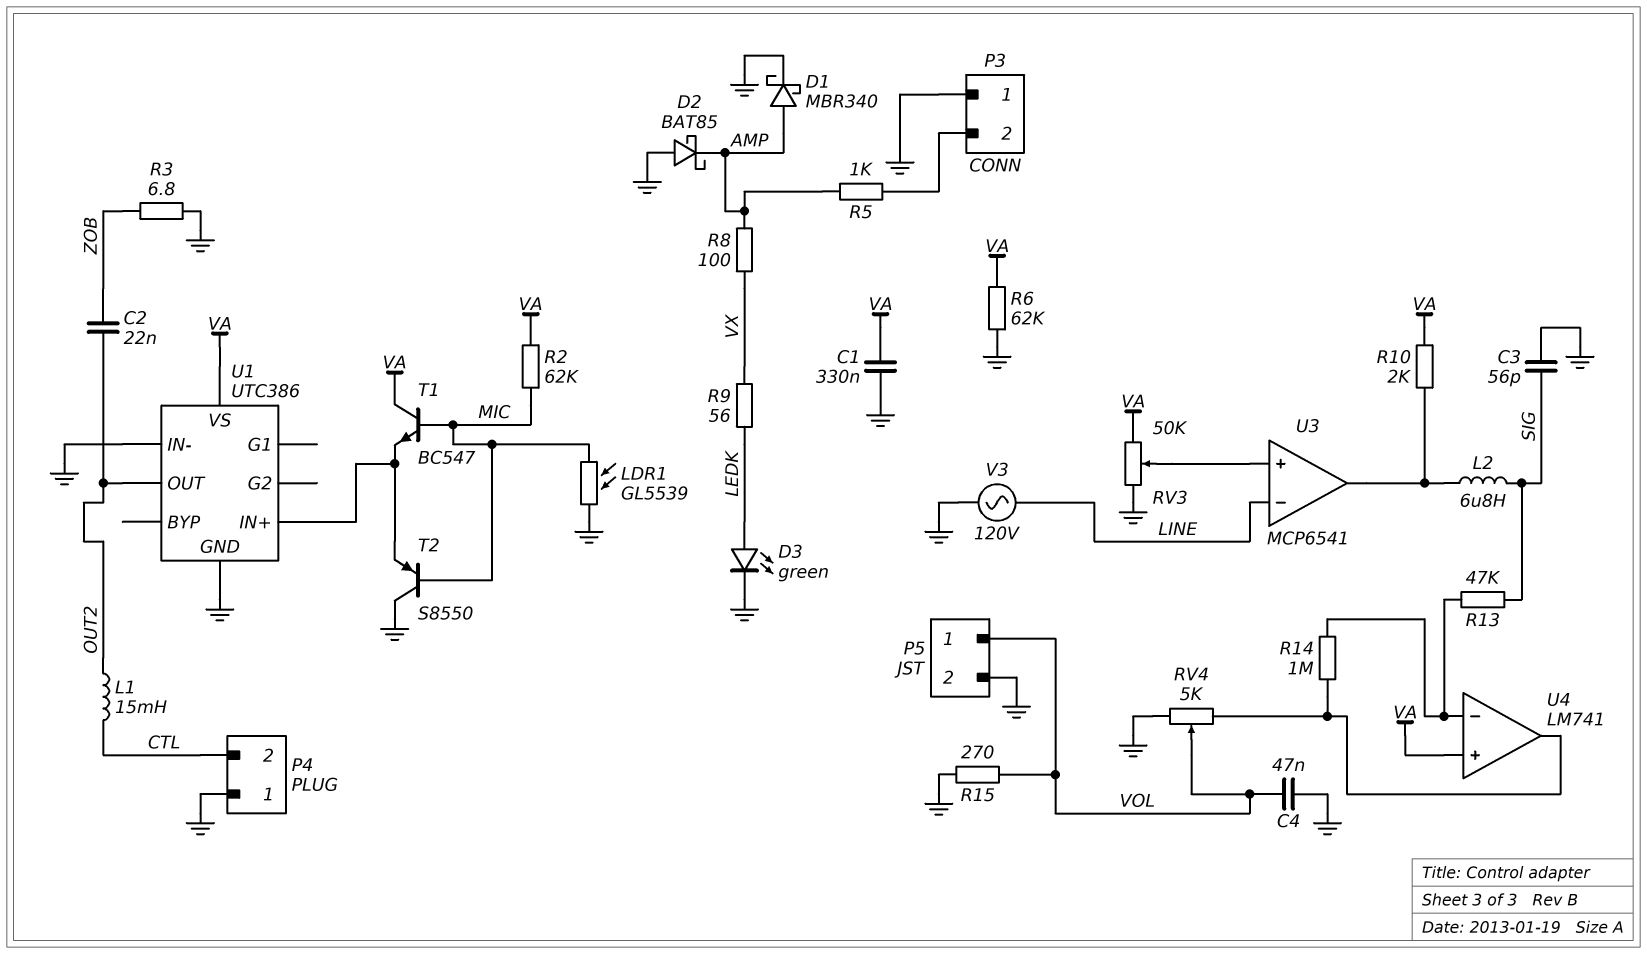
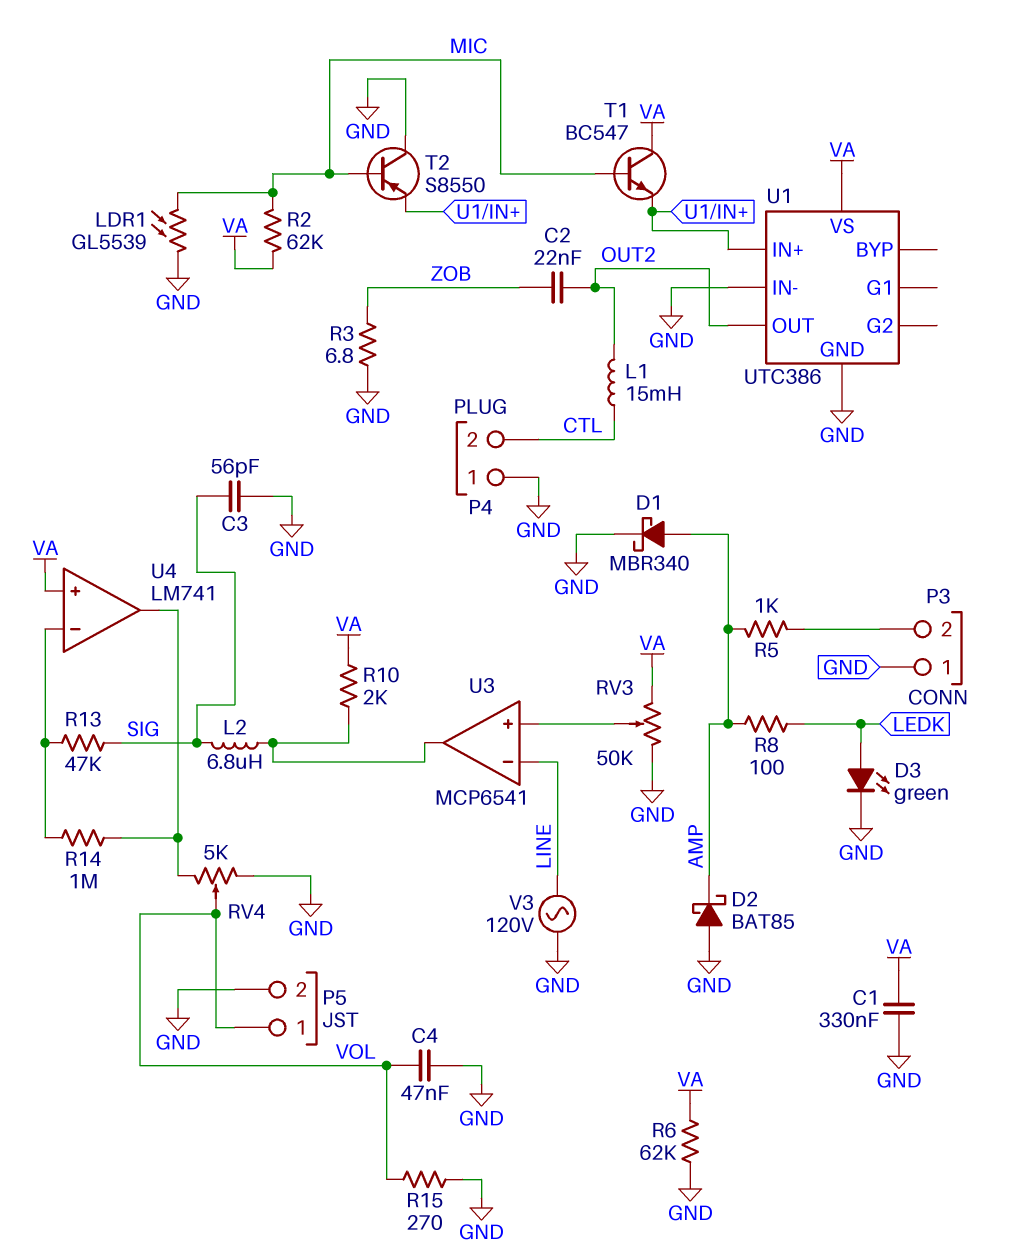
R8: 100 (AMP, VX) -> 100 (AMP, LEDK)
R9: 56 (LEDK, VX) -> none

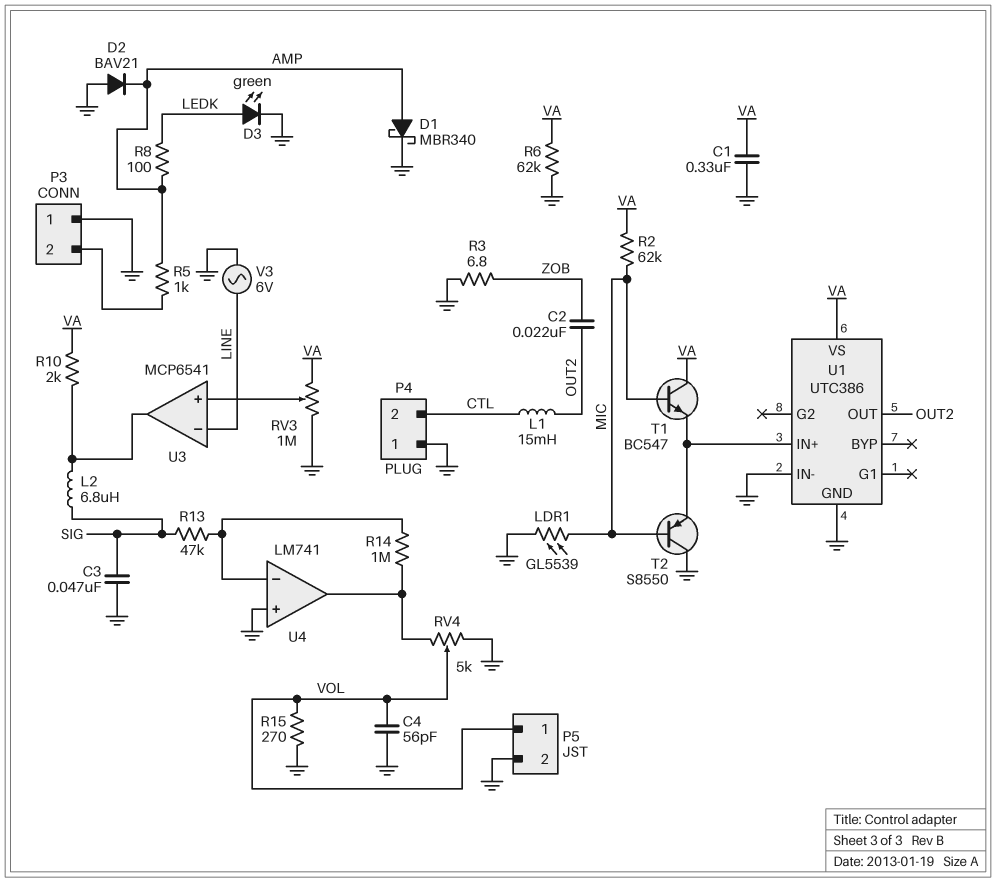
C3: 56pF (GND, SIG) -> 47nF (GND, SIG)
C4: 47nF (GND, VOL) -> 56pF (GND, VOL)
D2: schottky BAT85 (A GND, K AMP) -> diode BAV21 (A GND, K AMP)
RV3: 50k (GND, VA, wiper U3/in+) -> 1M (GND, VA, wiper U3/in+)
U4 pin in+: VA -> GND
V3: AC 120V (GND, LINE) -> AC 6V (GND, LINE)

